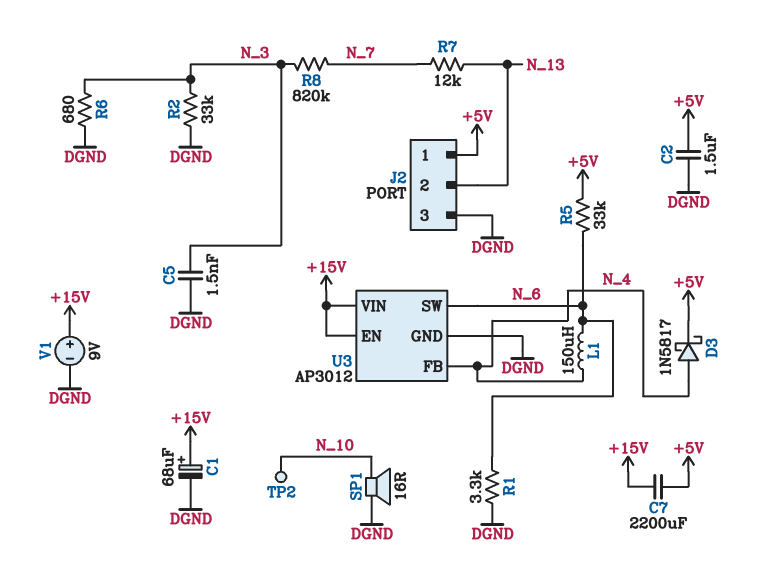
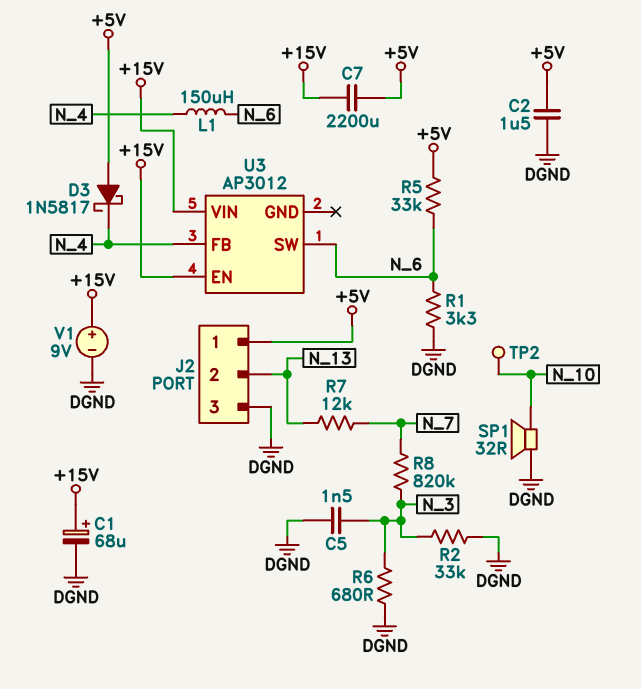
D3: schottky 1N5817 (A N_4, K +5V) -> schottky 1N5817 (A +5V, K N_4)
SP1: speaker 16R (DGND, N_10) -> speaker 32R (DGND, N_10)
U3 pin GND: DGND -> none

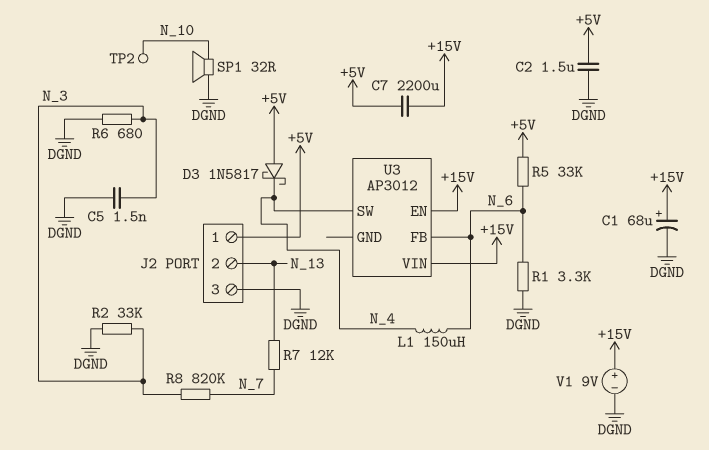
U3 pin FB: N_4 -> N_6
U3 pin SW: N_6 -> N_4

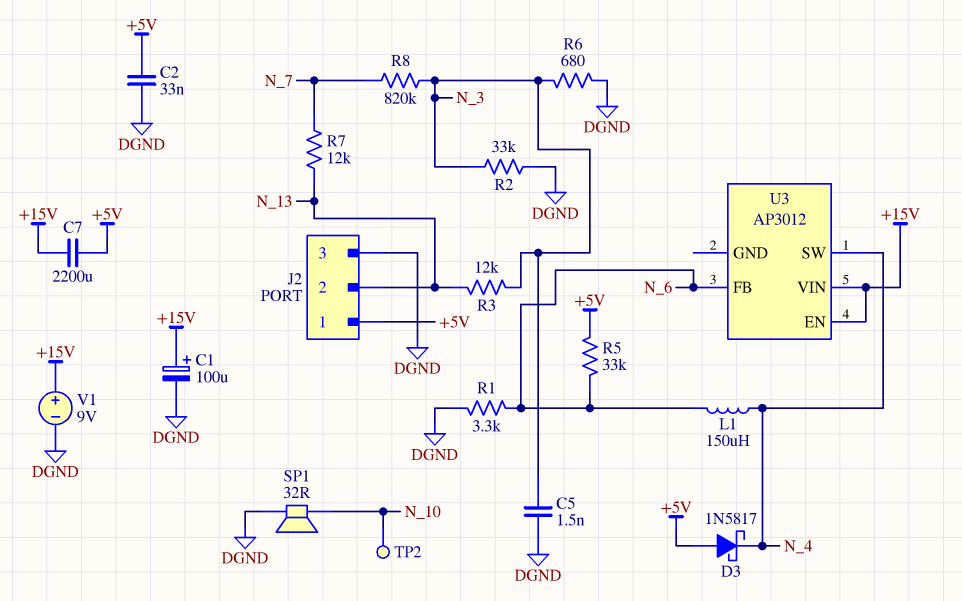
C1: 68uF (plus +15V, minus DGND) -> 100uF (plus +15V, minus DGND)
C2: 1.5uF (+5V, DGND) -> 33nF (+5V, DGND)
R3: none -> 12k (N_3, N_13)

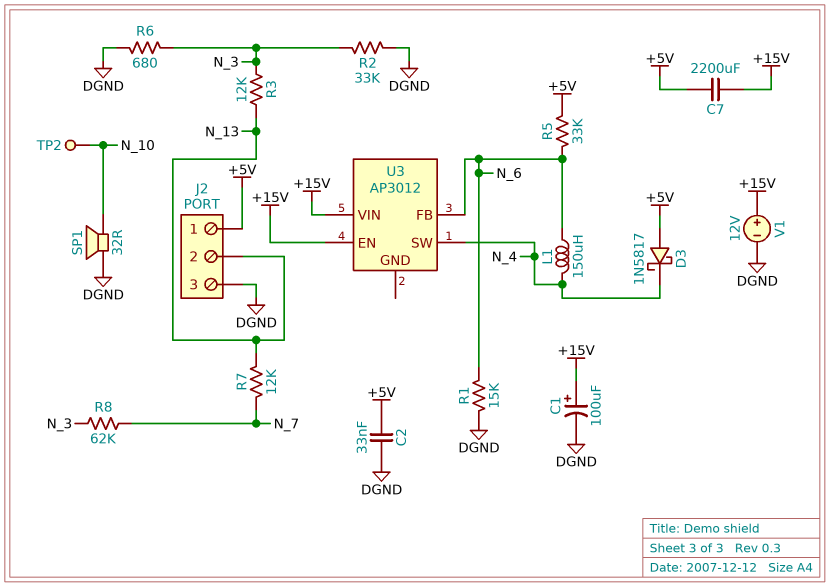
C5: 1.5nF (DGND, N_3) -> none
R1: 3.3k (DGND, N_6) -> 15k (DGND, N_6)
R8: 820k (N_3, N_7) -> 62k (N_3, N_7)
V1: 9V (plus +15V, minus DGND) -> 12V (plus +15V, minus DGND)

